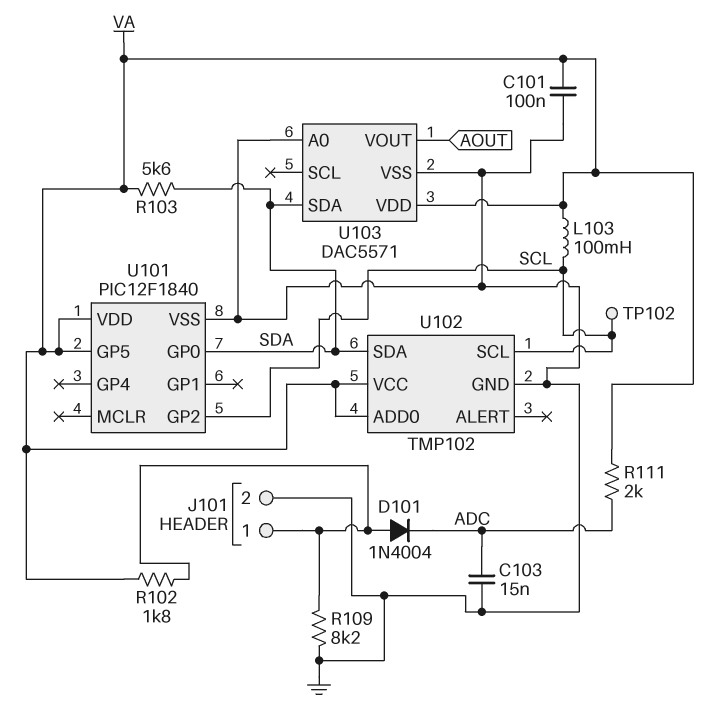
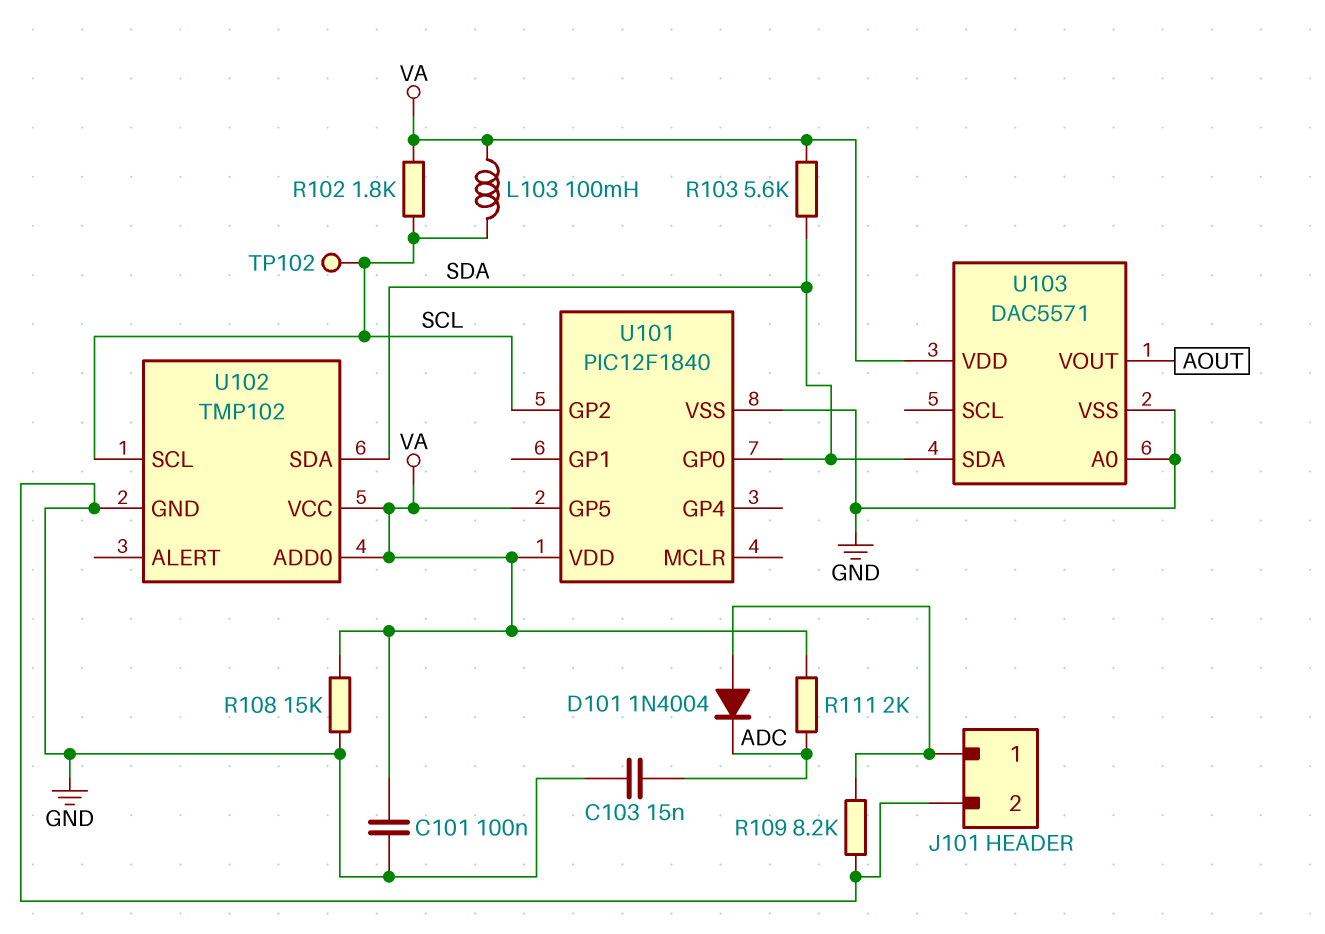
R102: 1.8k (J101/1, VA) -> 1.8k (SCL, VA)
R108: none -> 15k (GND, VA)

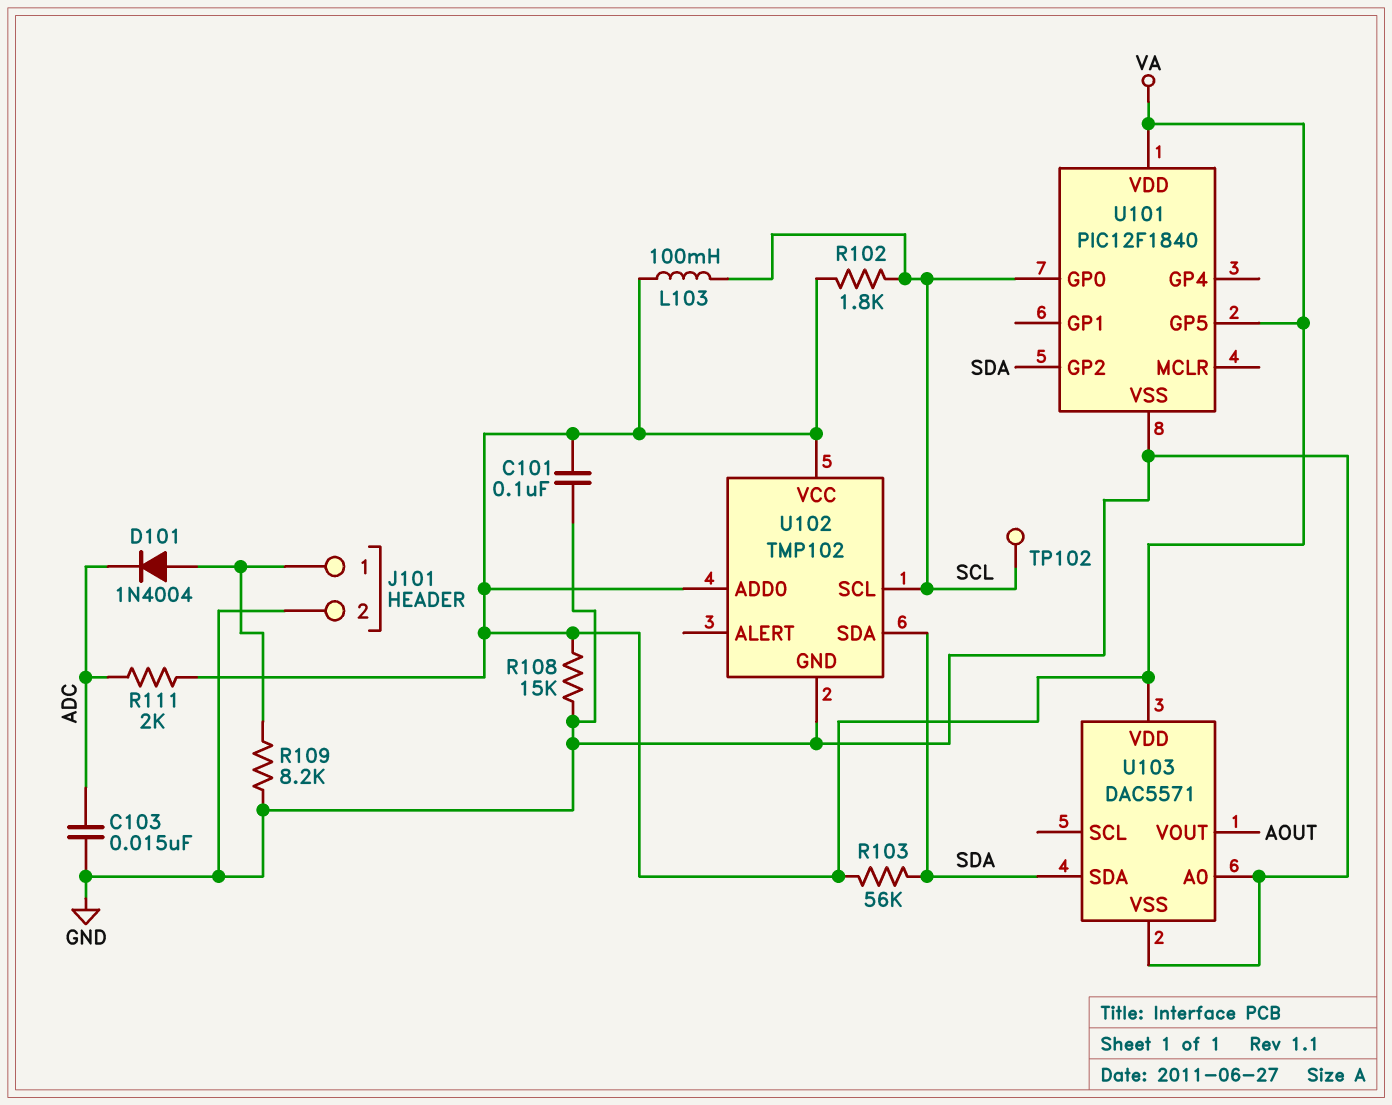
R103: 5.6k (SDA, VA) -> 56k (SDA, VA)
U101 pin GP0: SDA -> SCL
U101 pin GP2: SCL -> SDA

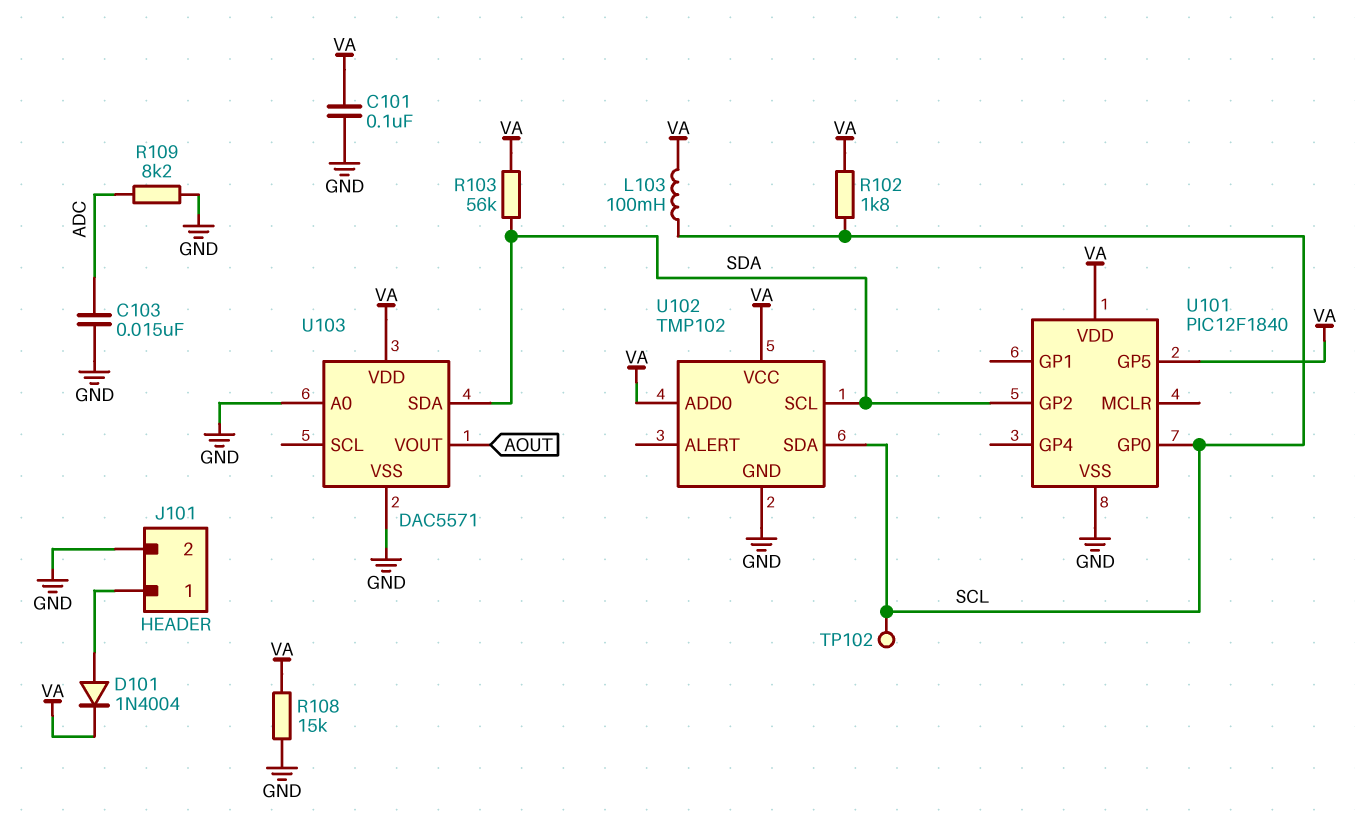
D101: diode 1N4004 (A J101/1, K ADC) -> diode 1N4004 (A J101/1, K VA)
R109: 8.2k (GND, J101/1) -> 8.2k (ADC, GND)
R111: 2k (ADC, VA) -> none
U102 pin SCL: SCL -> SDA
U102 pin SDA: SDA -> SCL

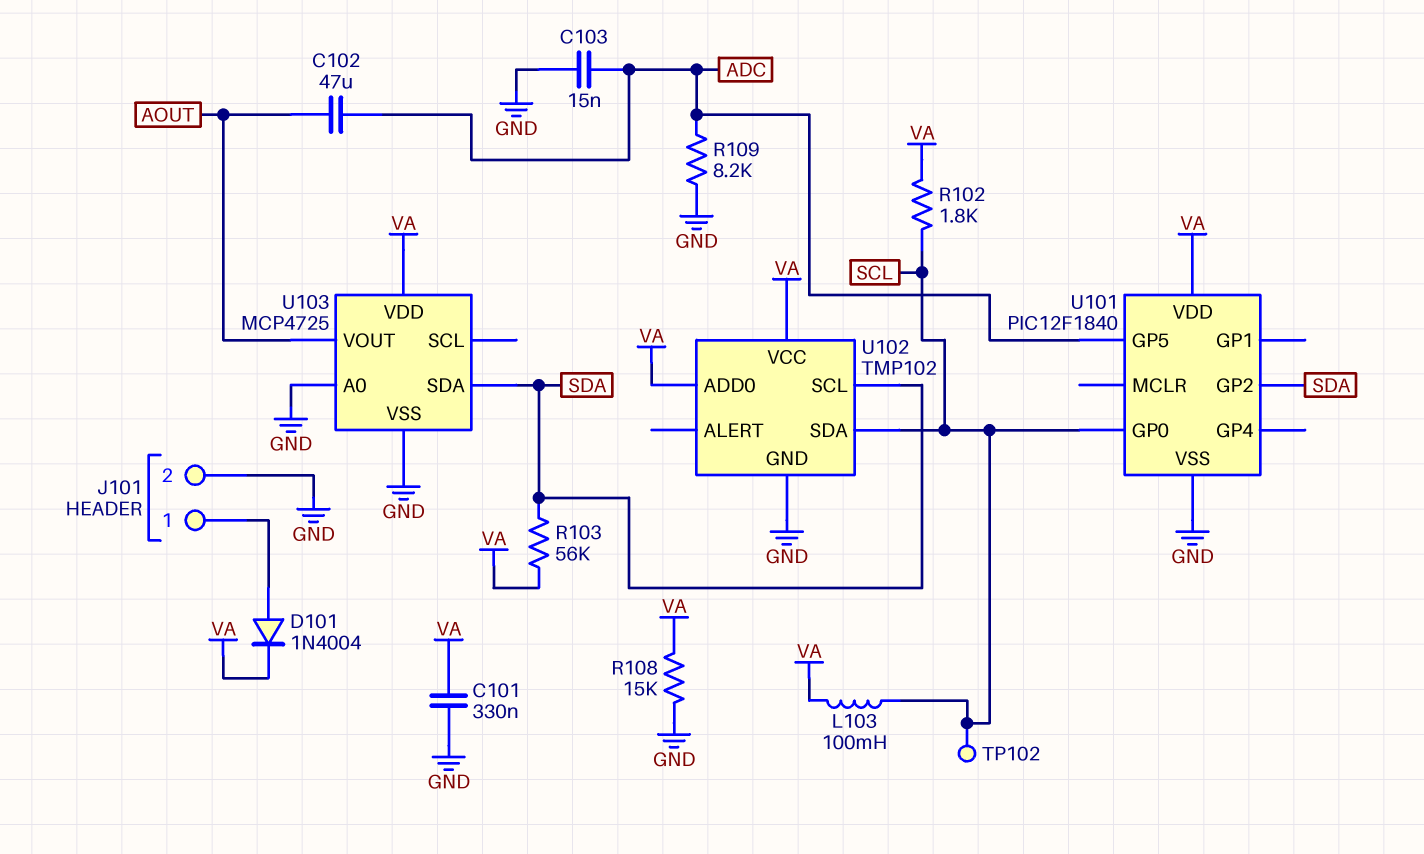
C101: 100nF (GND, VA) -> 330nF (GND, VA)
C102: none -> 47uF (ADC, AOUT)
U101 pin GP5: VA -> ADC
U103: DAC5571 -> MCP4725

